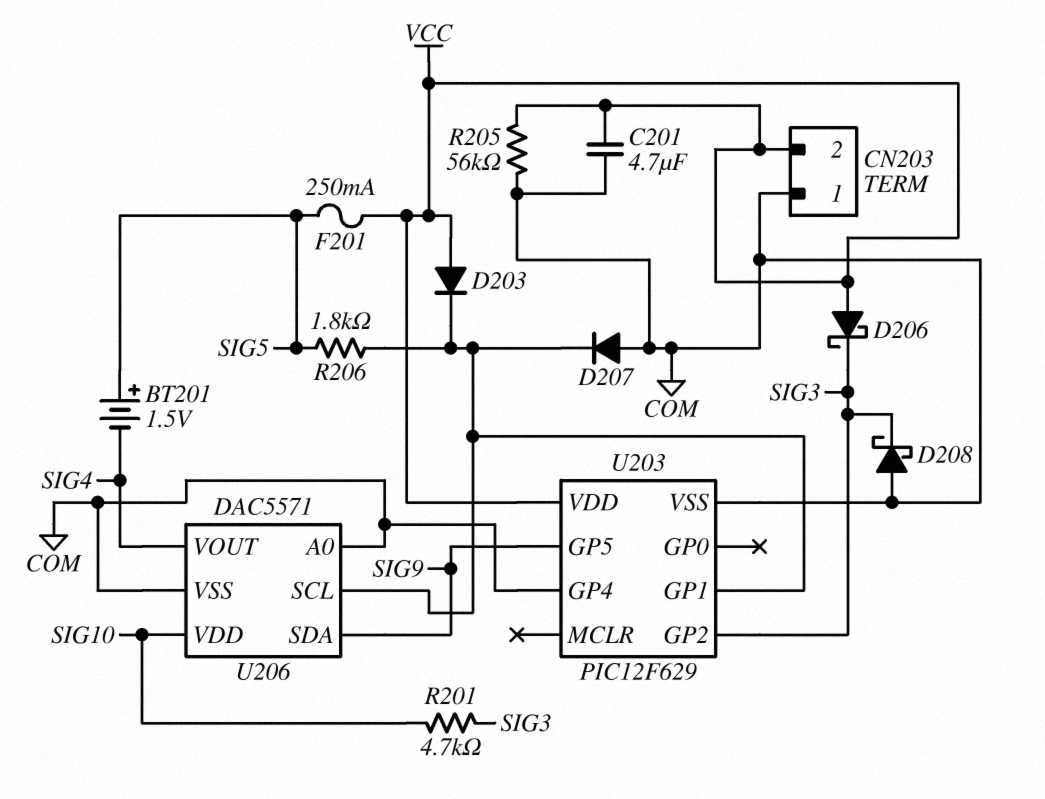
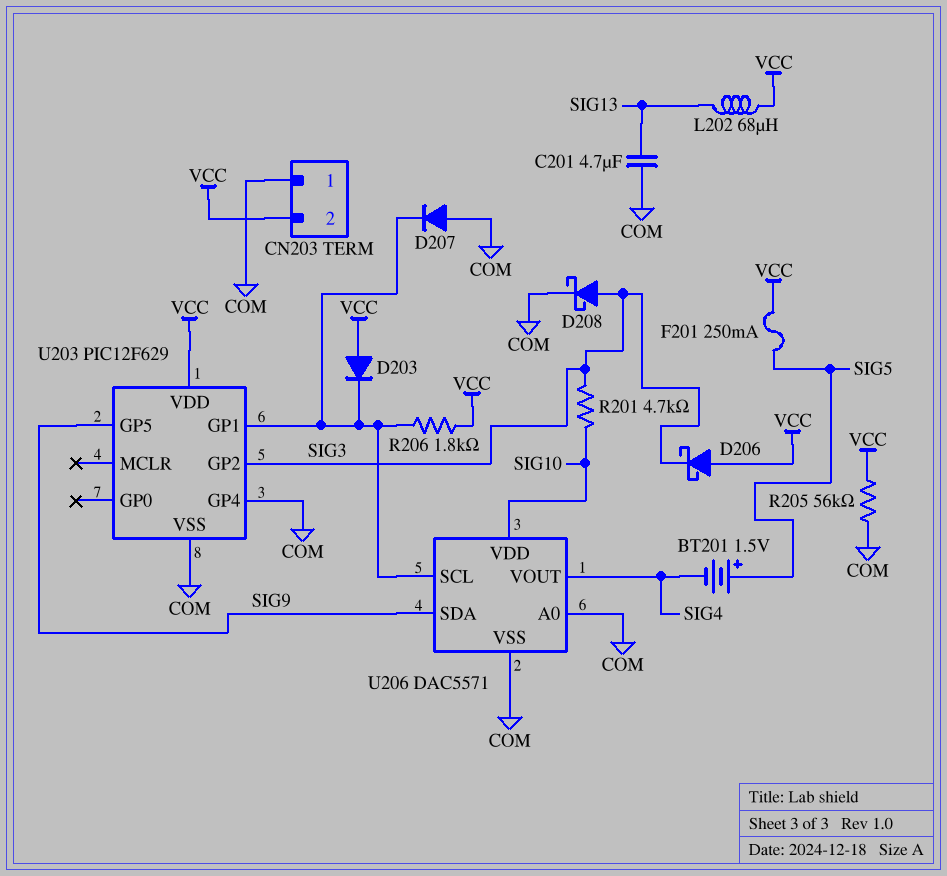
C201: 4.7uF (COM, VCC) -> 4.7uF (COM, SIG13)
D208: schottky (A COM, K SIG3) -> schottky (A SIG3, K COM)
L202: none -> 68uH (SIG13, VCC)
R206: 1.8k (SIG5, U203/GP1) -> 1.8k (U203/GP1, VCC)

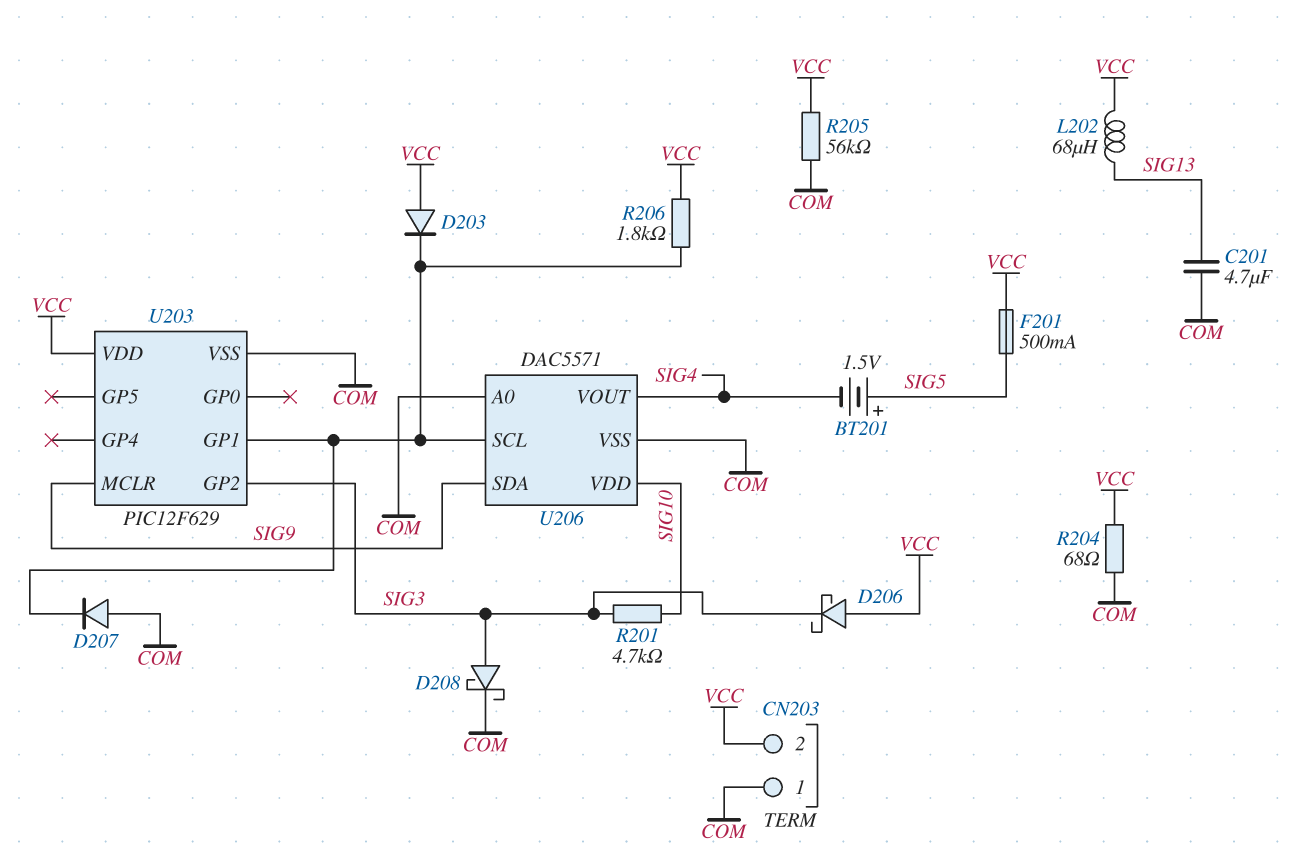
F201: 250mA (SIG5, VCC) -> 500mA (SIG5, VCC)
R204: none -> 68 (COM, VCC)
U203 pin GP4: COM -> none
U203 pin GP5: SIG9 -> none
U203 pin MCLR: none -> SIG9

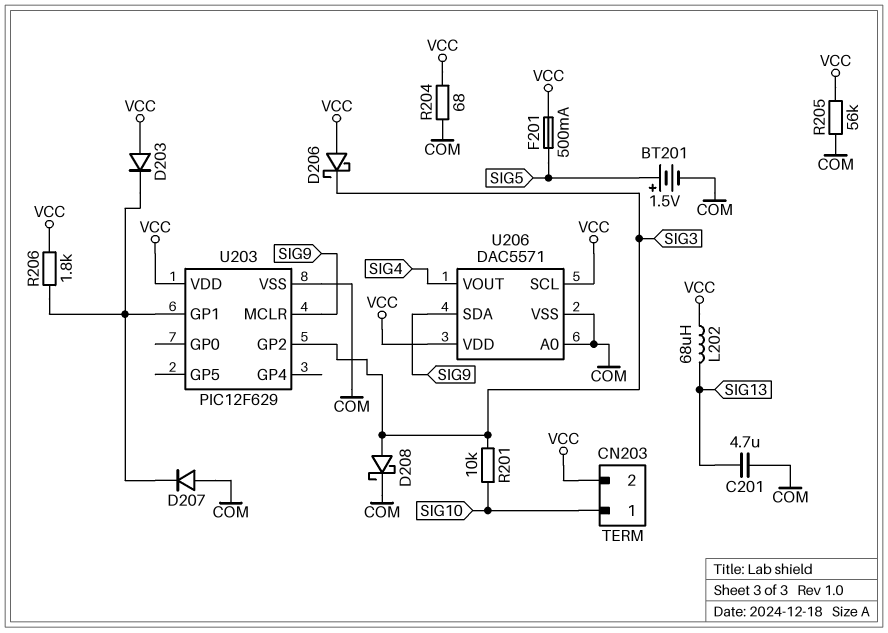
BT201: 1.5V (plus SIG5, minus SIG4) -> 1.5V (plus SIG5, minus COM)
CN203 pin 1: COM -> SIG10
R201: 4.7k (SIG3, SIG10) -> 10k (SIG3, SIG10)
U206 pin SCL: U203/GP1 -> VCC
U206 pin VDD: SIG10 -> VCC

